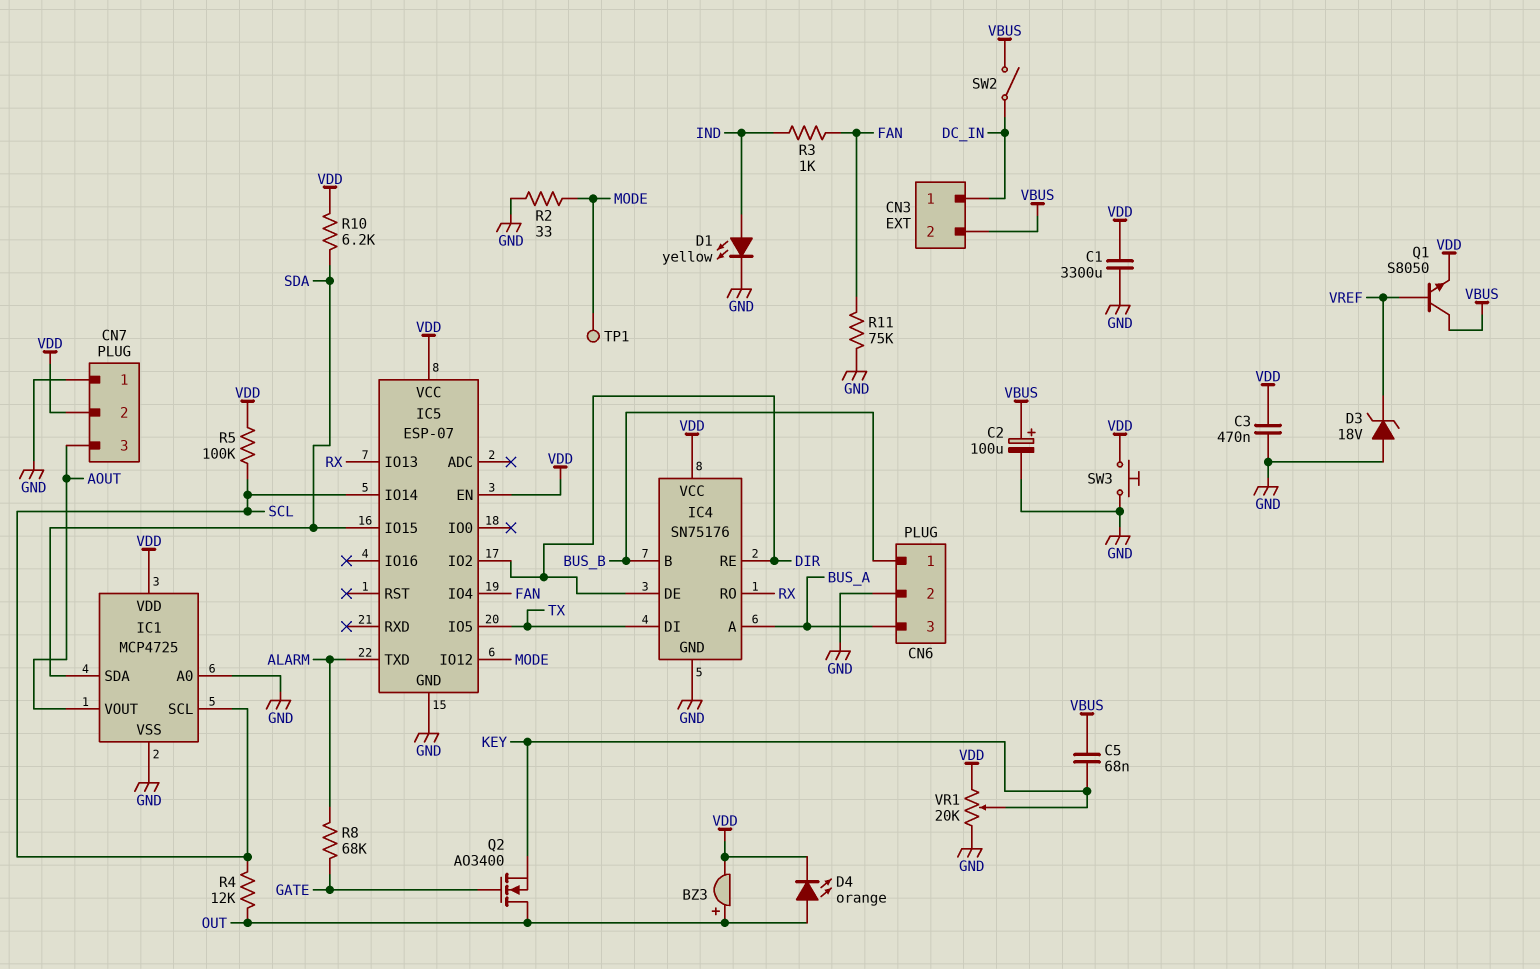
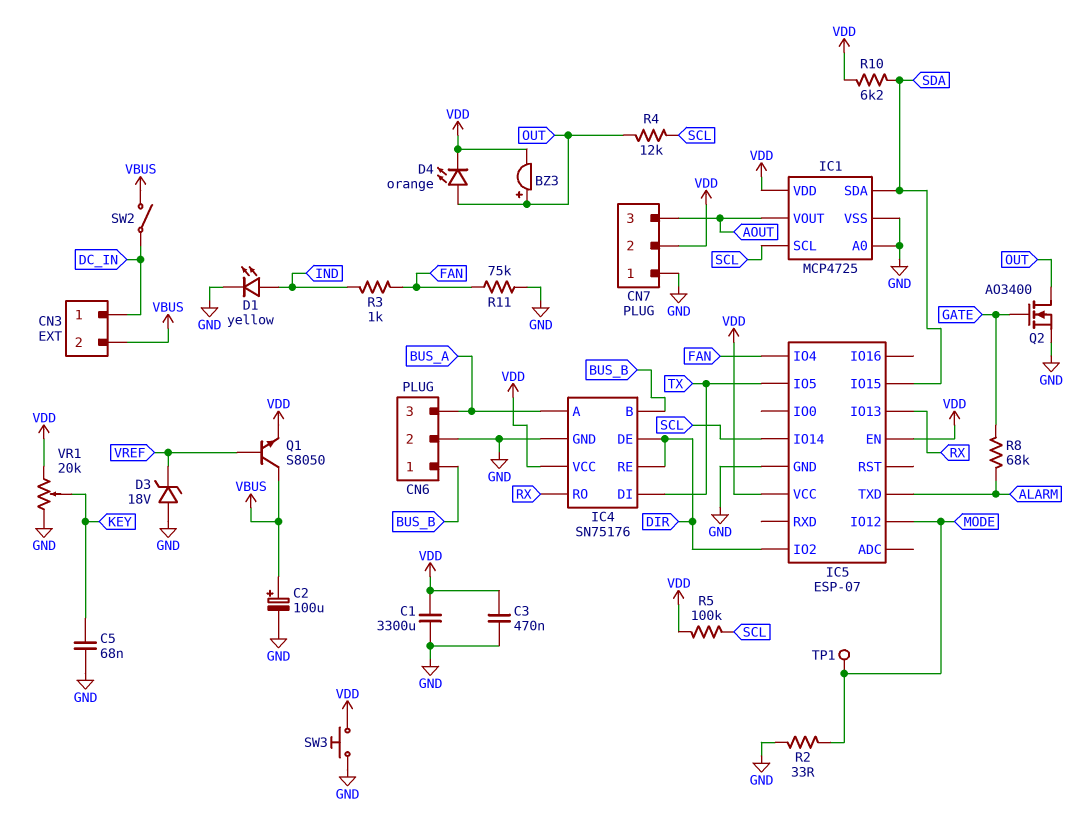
C5: 68nF (KEY, VBUS) -> 68nF (GND, KEY)
Q2: NMOS AO3400 (G GATE, D OUT, S KEY) -> NMOS AO3400 (G GATE, D OUT, S GND)

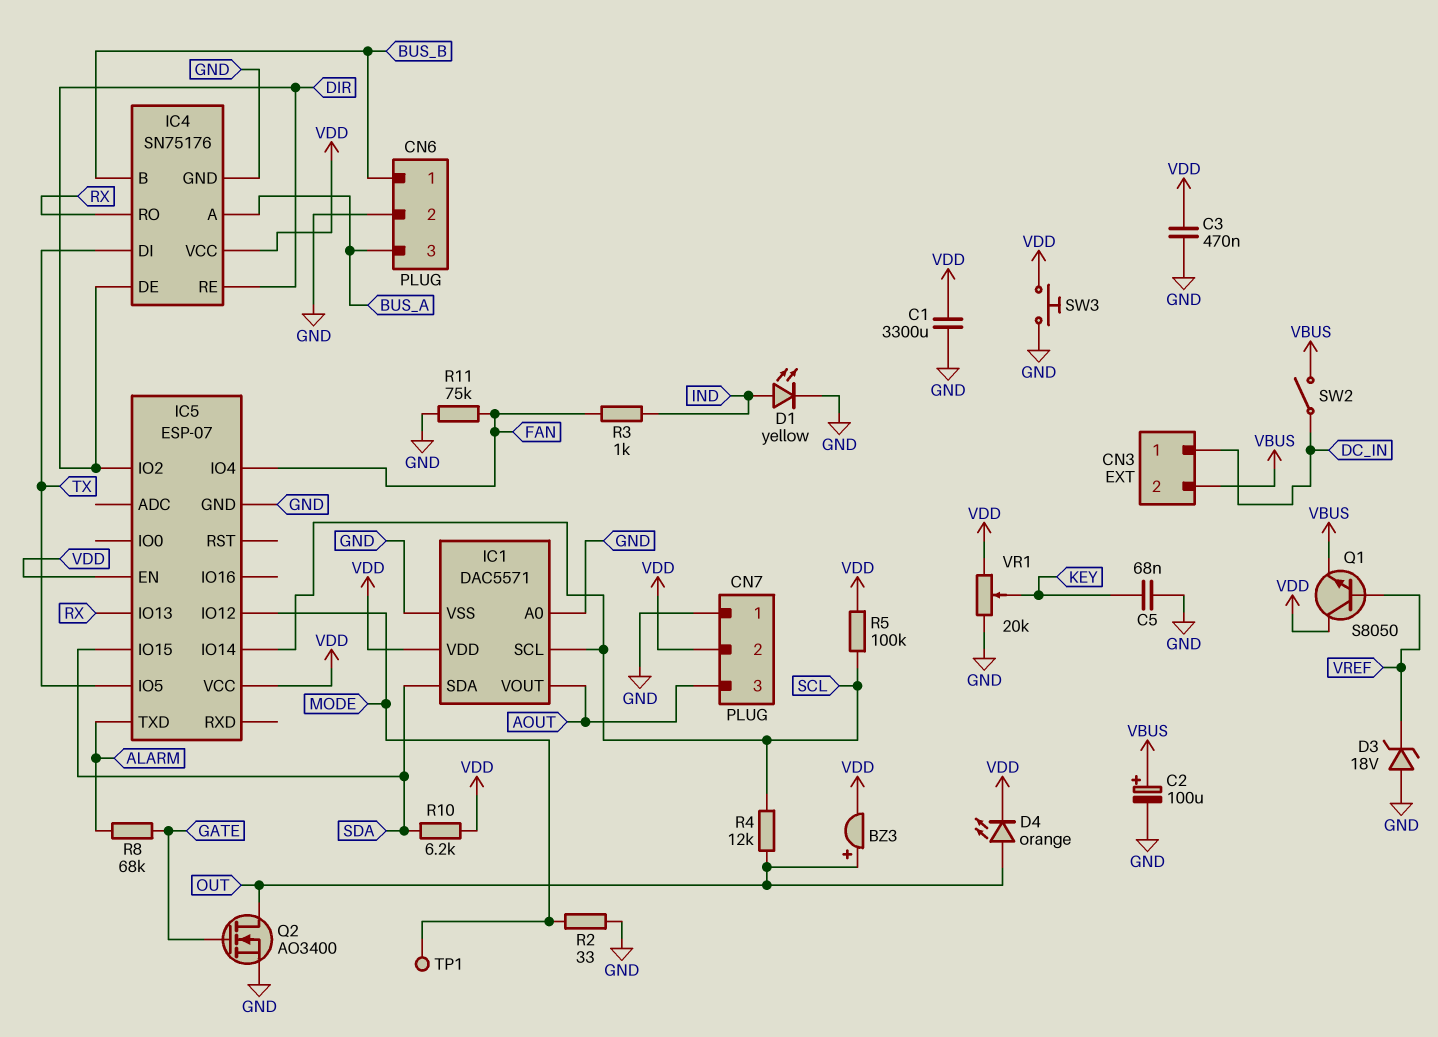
IC1: MCP4725 -> DAC5571
Q1: NPN S8050 (B VREF, C VBUS, E VDD) -> NPN S8050 (B VREF, C VDD, E VBUS)

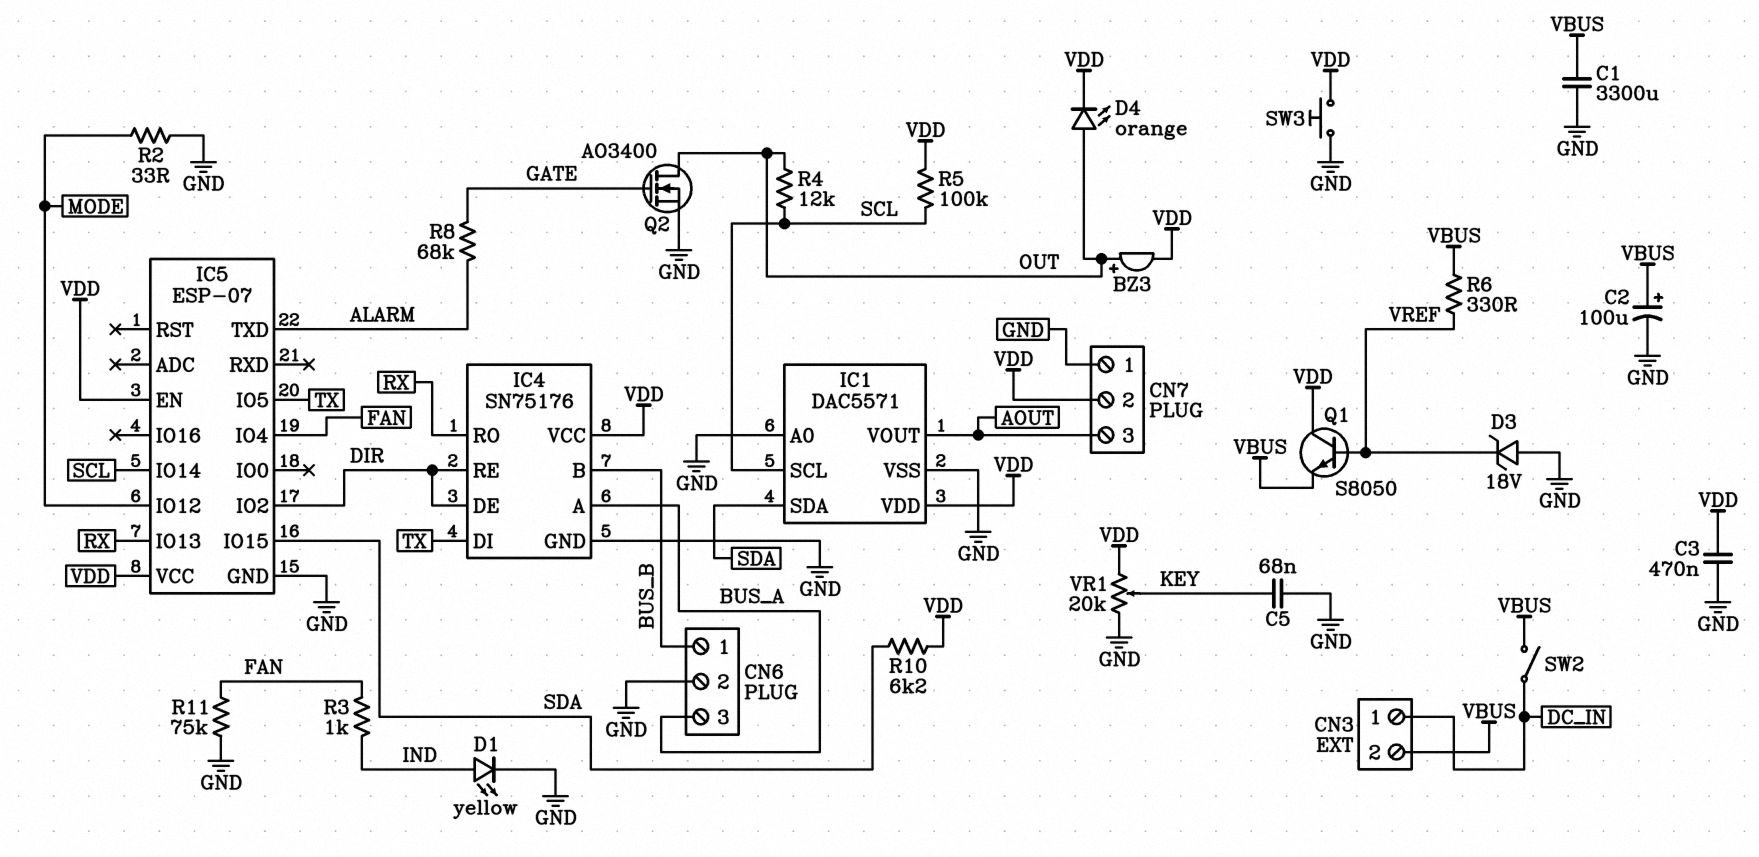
C1: 3300uF (GND, VDD) -> 3300uF (GND, VBUS)
R6: none -> 330 (VBUS, VREF)
TP1: test point (MODE) -> none

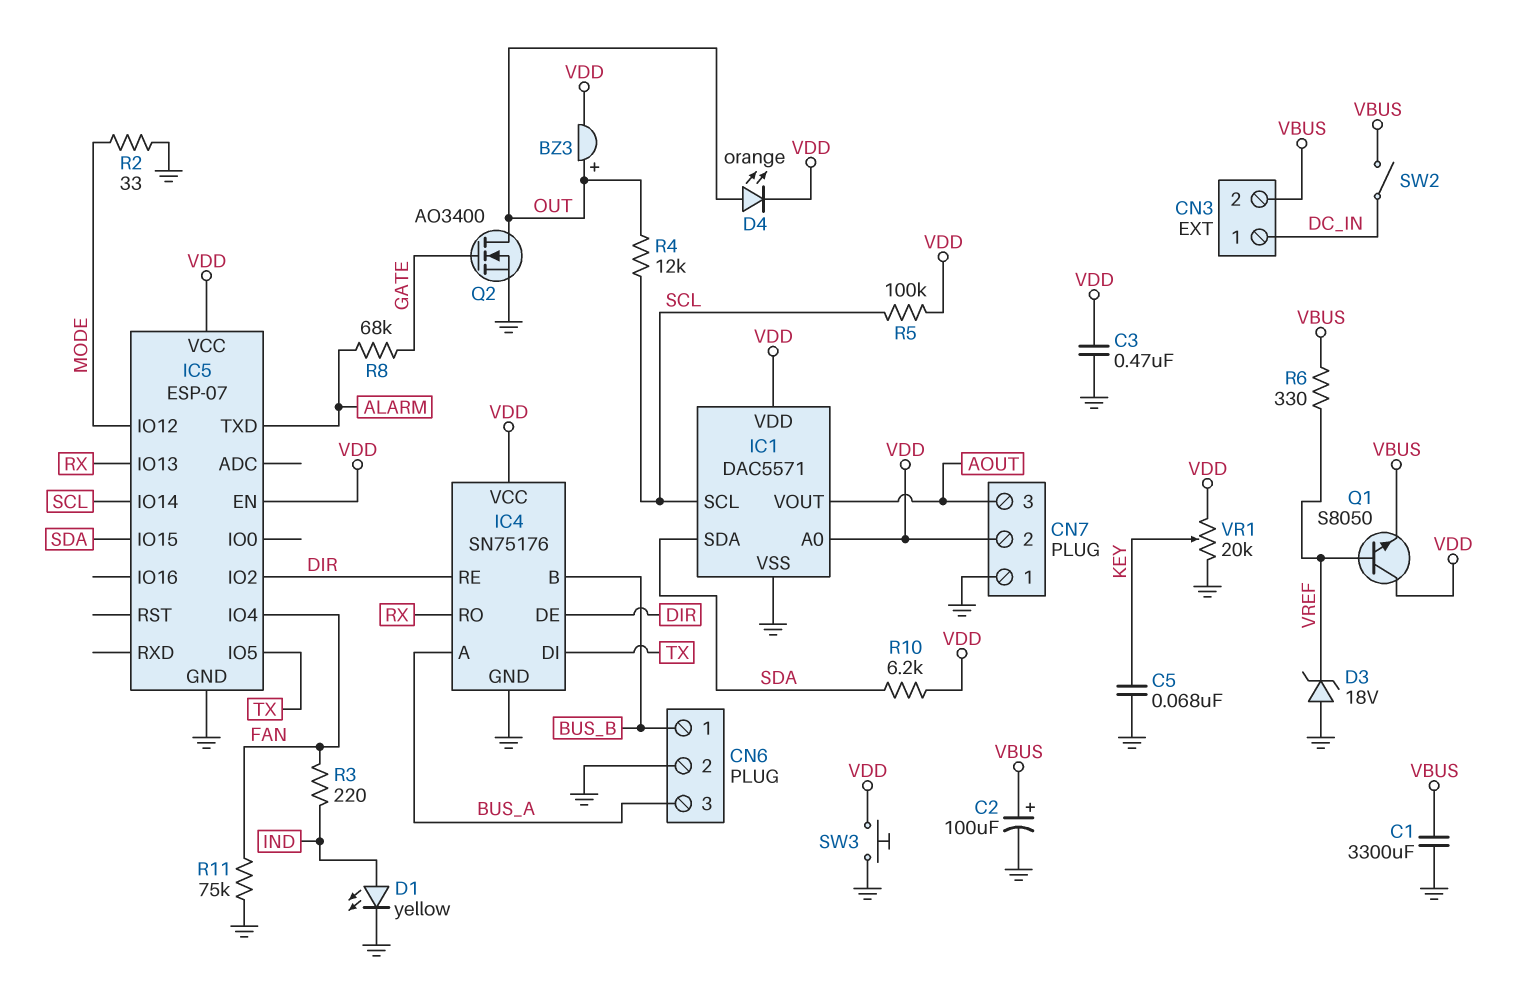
IC1 pin A0: GND -> VDD
R3: 1k (FAN, IND) -> 220 (FAN, IND)

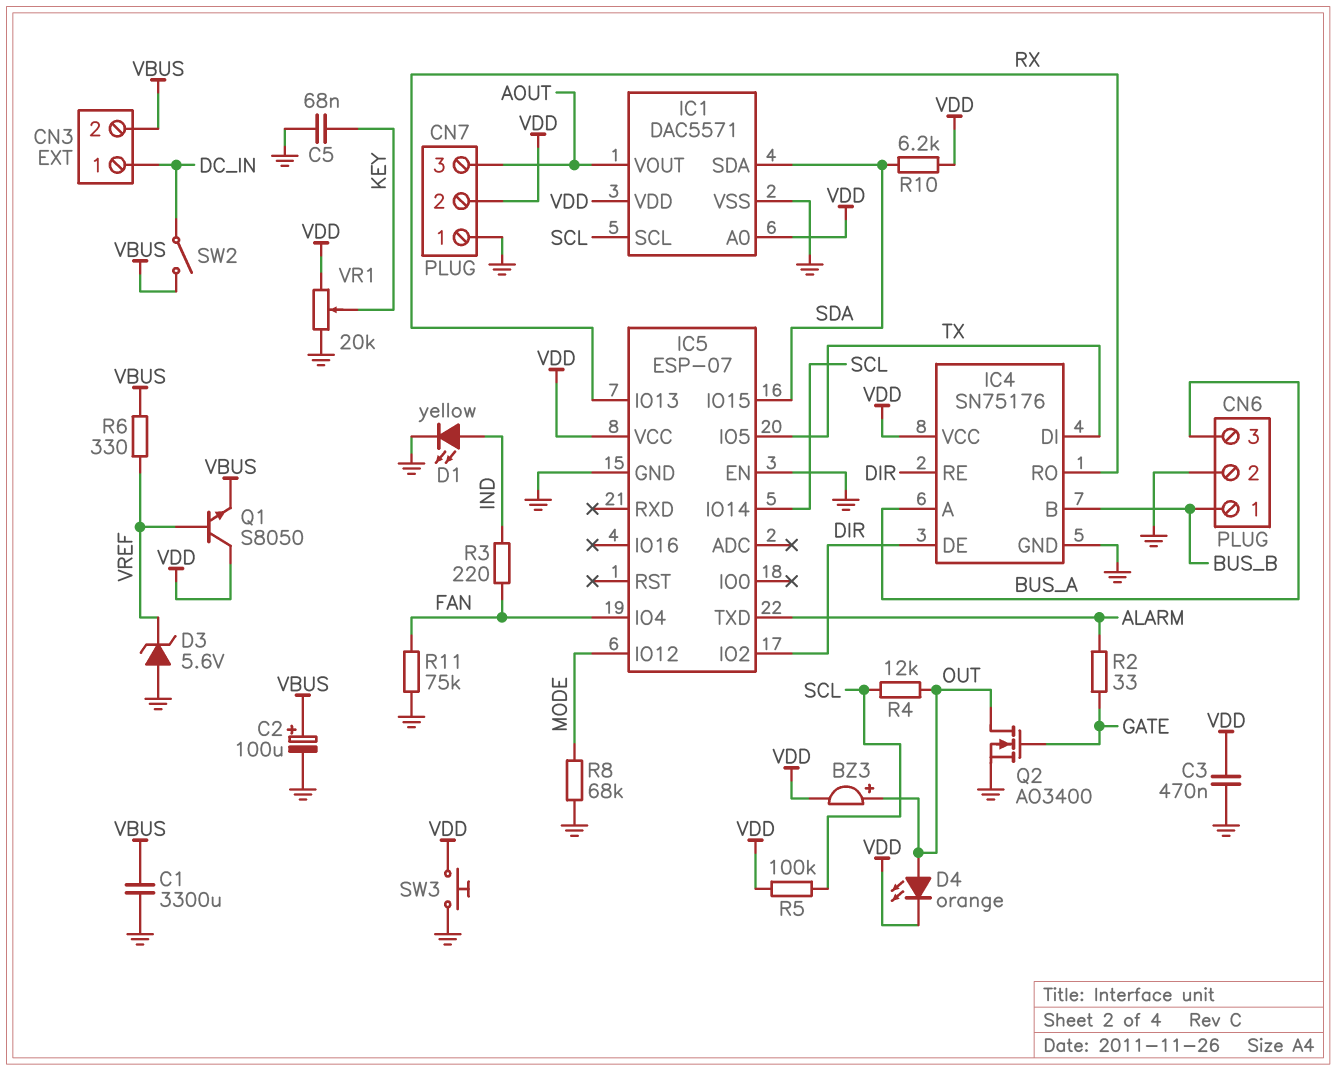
D3: zener 18V (A GND, K VREF) -> zener 5.6V (A GND, K VREF)
IC5 pin EN: VDD -> GND
R2: 33 (GND, MODE) -> 33 (ALARM, GATE)
R8: 68k (ALARM, GATE) -> 68k (GND, MODE)

